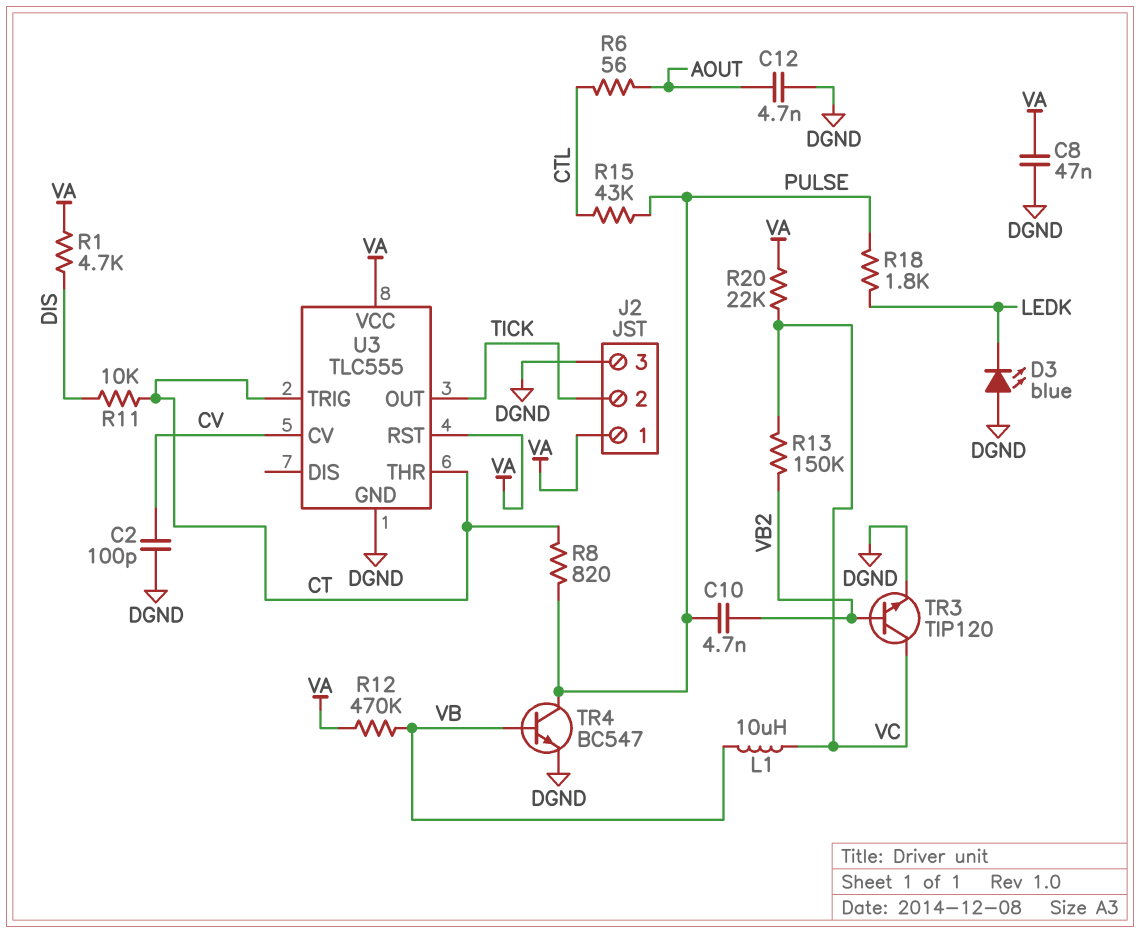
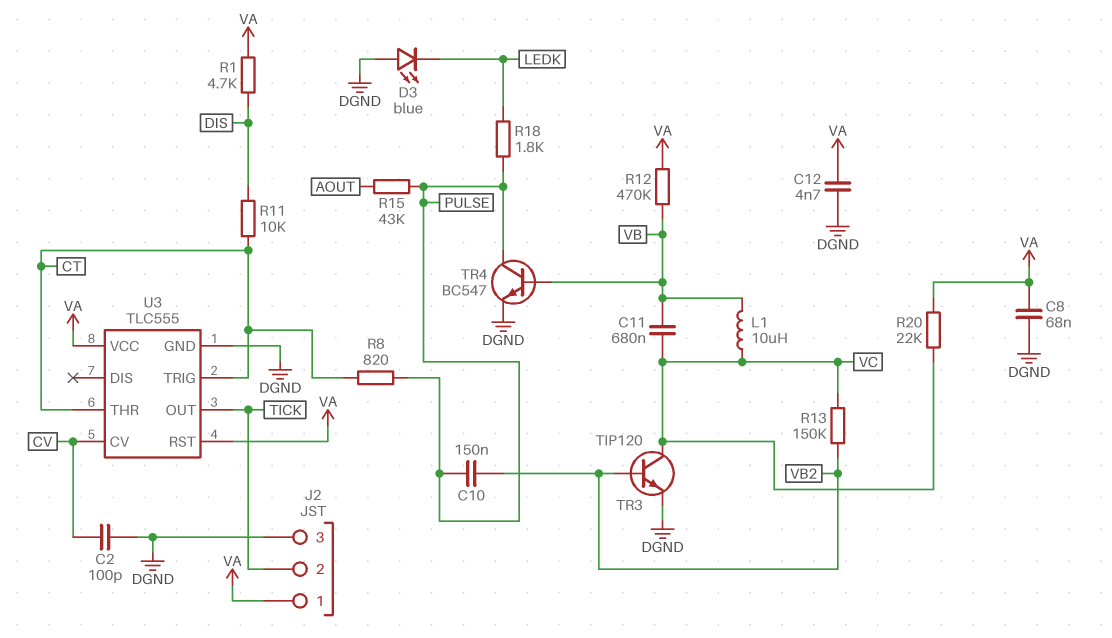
C8: 47nF (DGND, VA) -> 68nF (DGND, VA)
C10: 4.7nF (PULSE, VB2) -> 150nF (PULSE, VB2)
C11: none -> 680nF (VB, VC)
C12: 4.7nF (AOUT, DGND) -> 4.7nF (DGND, VA)
R6: 56 (AOUT, CTL) -> none
R15: 43k (CTL, PULSE) -> 43k (AOUT, PULSE)

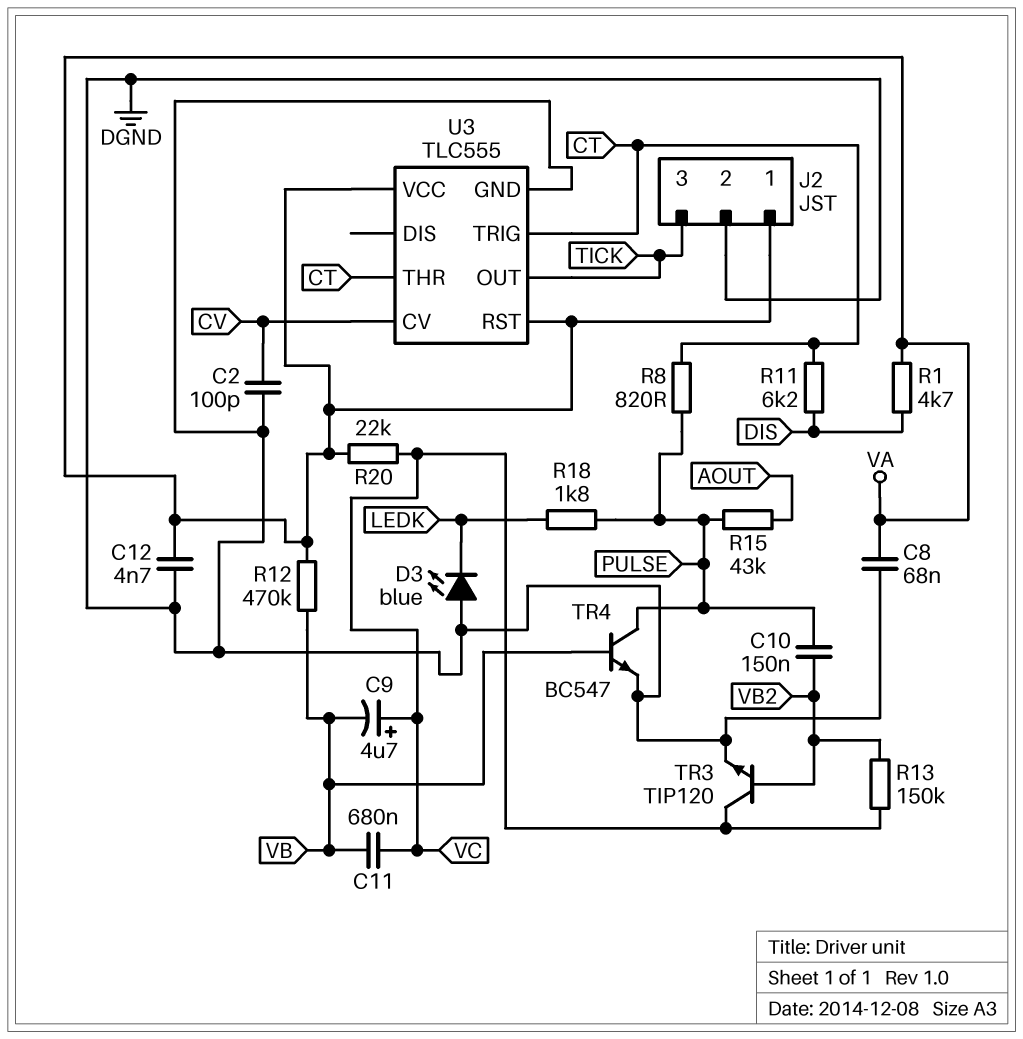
C9: none -> 4.7uF (plus VC, minus VB)
J2 pin 2: TICK -> DGND
J2 pin 3: DGND -> TICK
L1: 10uH (VB, VC) -> none
R11: 10k (CT, DIS) -> 6.2k (CT, DIS)

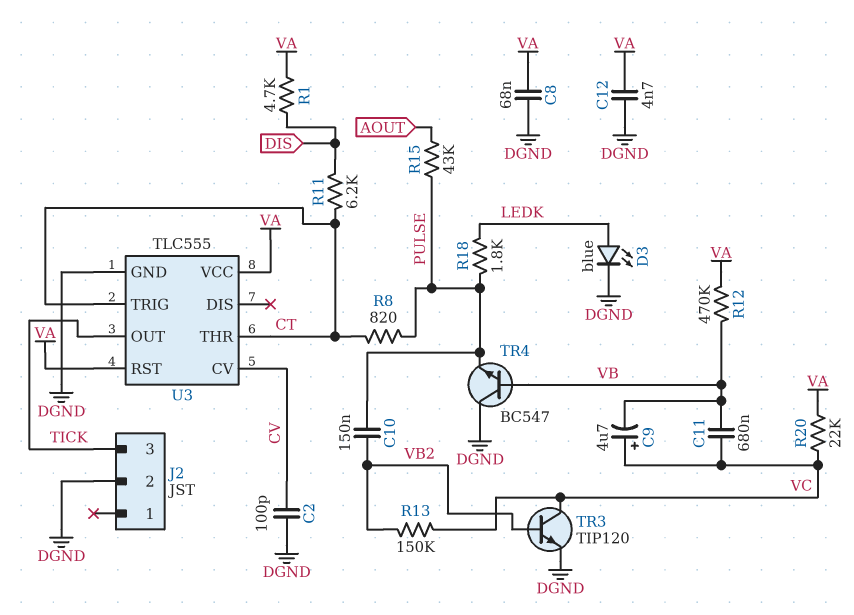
D3: LED blue (A DGND, K LEDK) -> LED blue (A LEDK, K DGND)
J2 pin 1: VA -> none
TR4: NPN BC547 (B VB, C PULSE, E DGND) -> NPN BC547 (B VB, C DGND, E PULSE)

